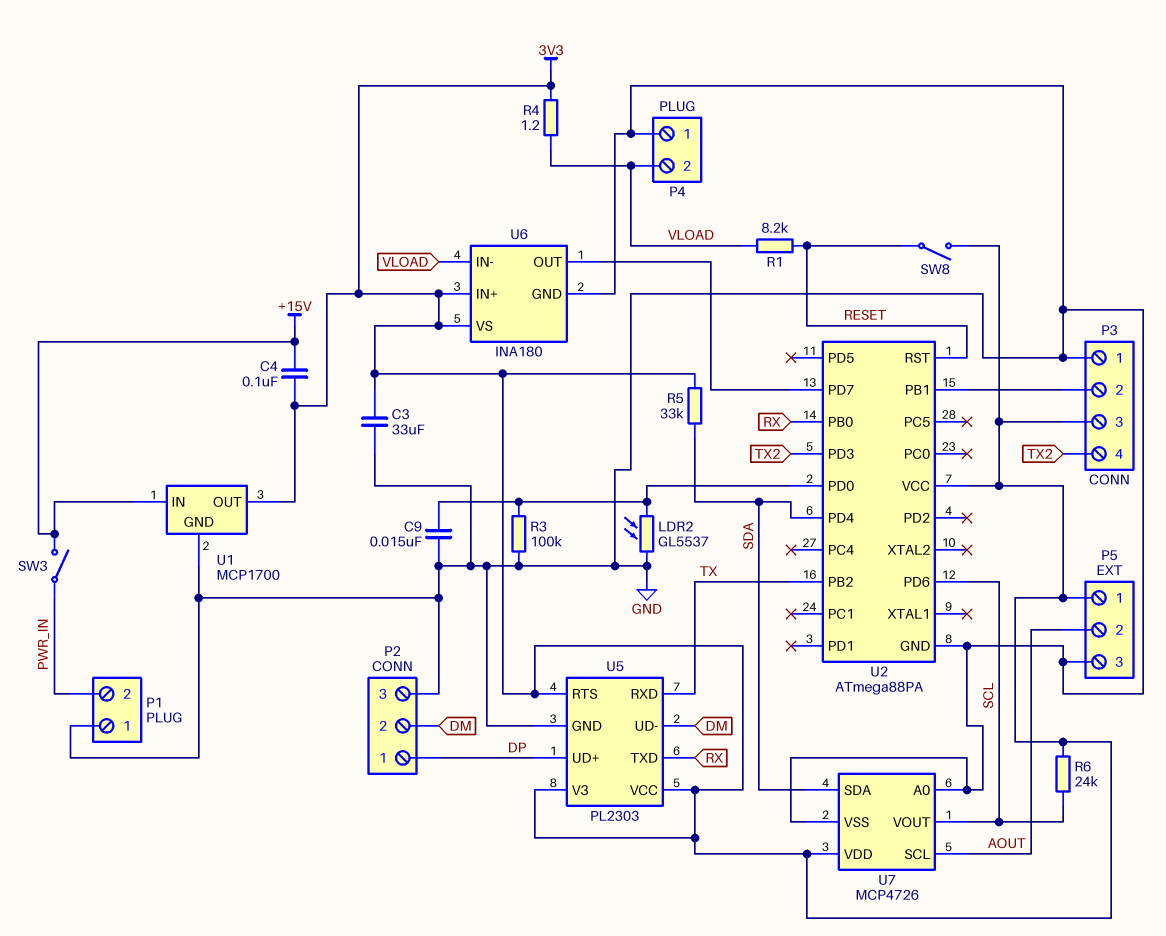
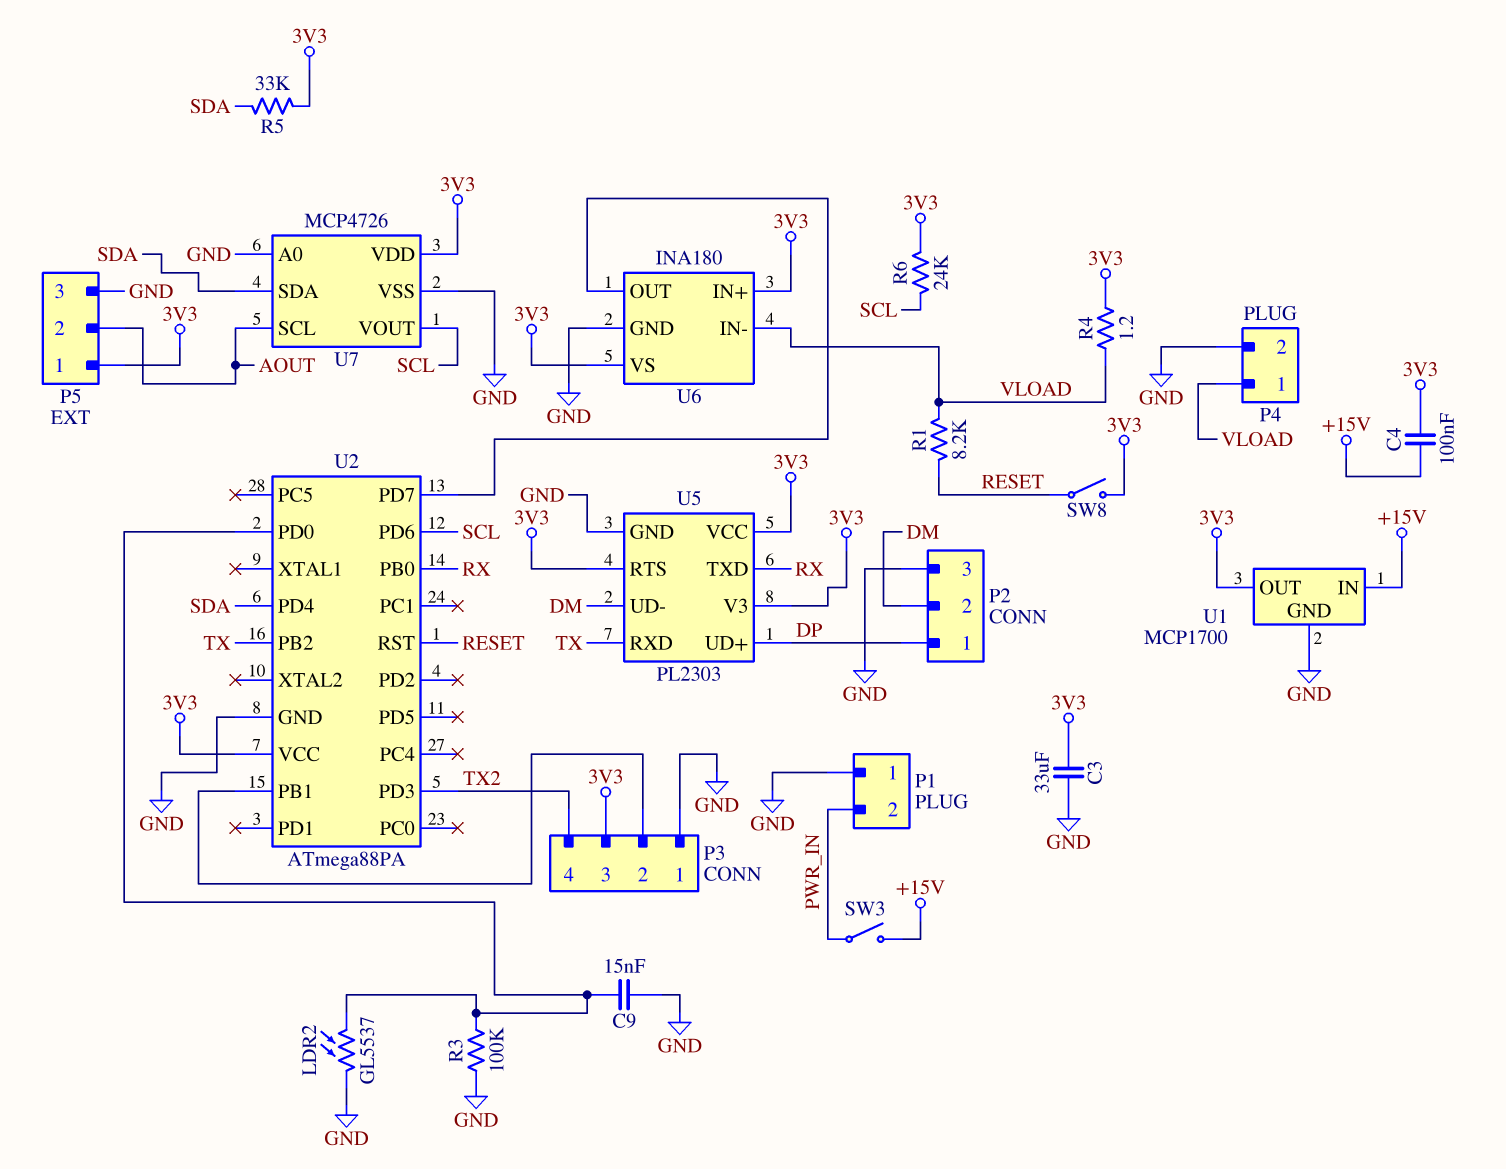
P4 pin 1: GND -> VLOAD
P4 pin 2: VLOAD -> GND

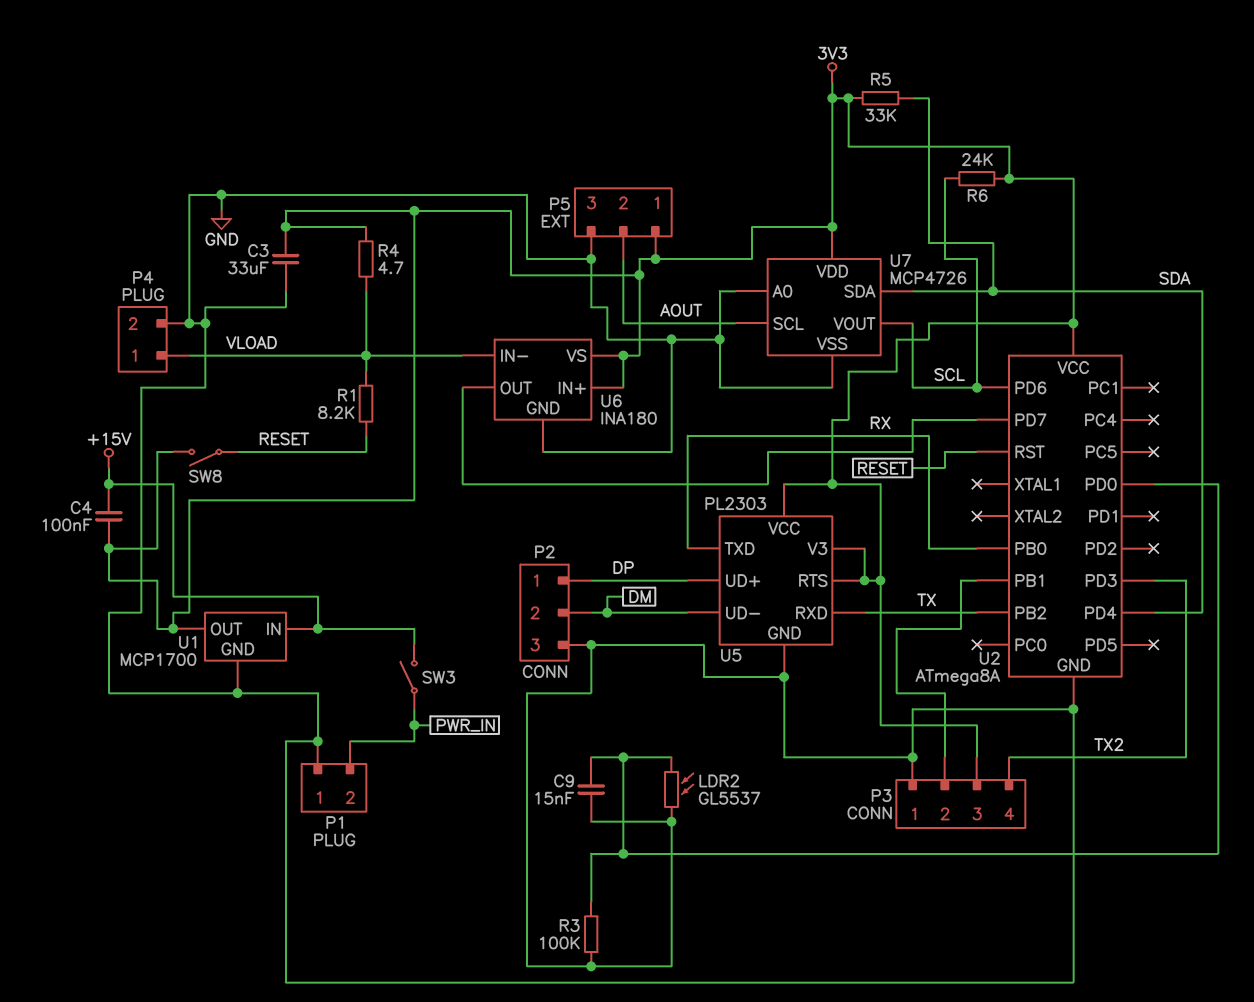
R4: 1.2 (3V3, VLOAD) -> 4.7 (3V3, VLOAD)
U2: ATmega88PA -> ATmega8A

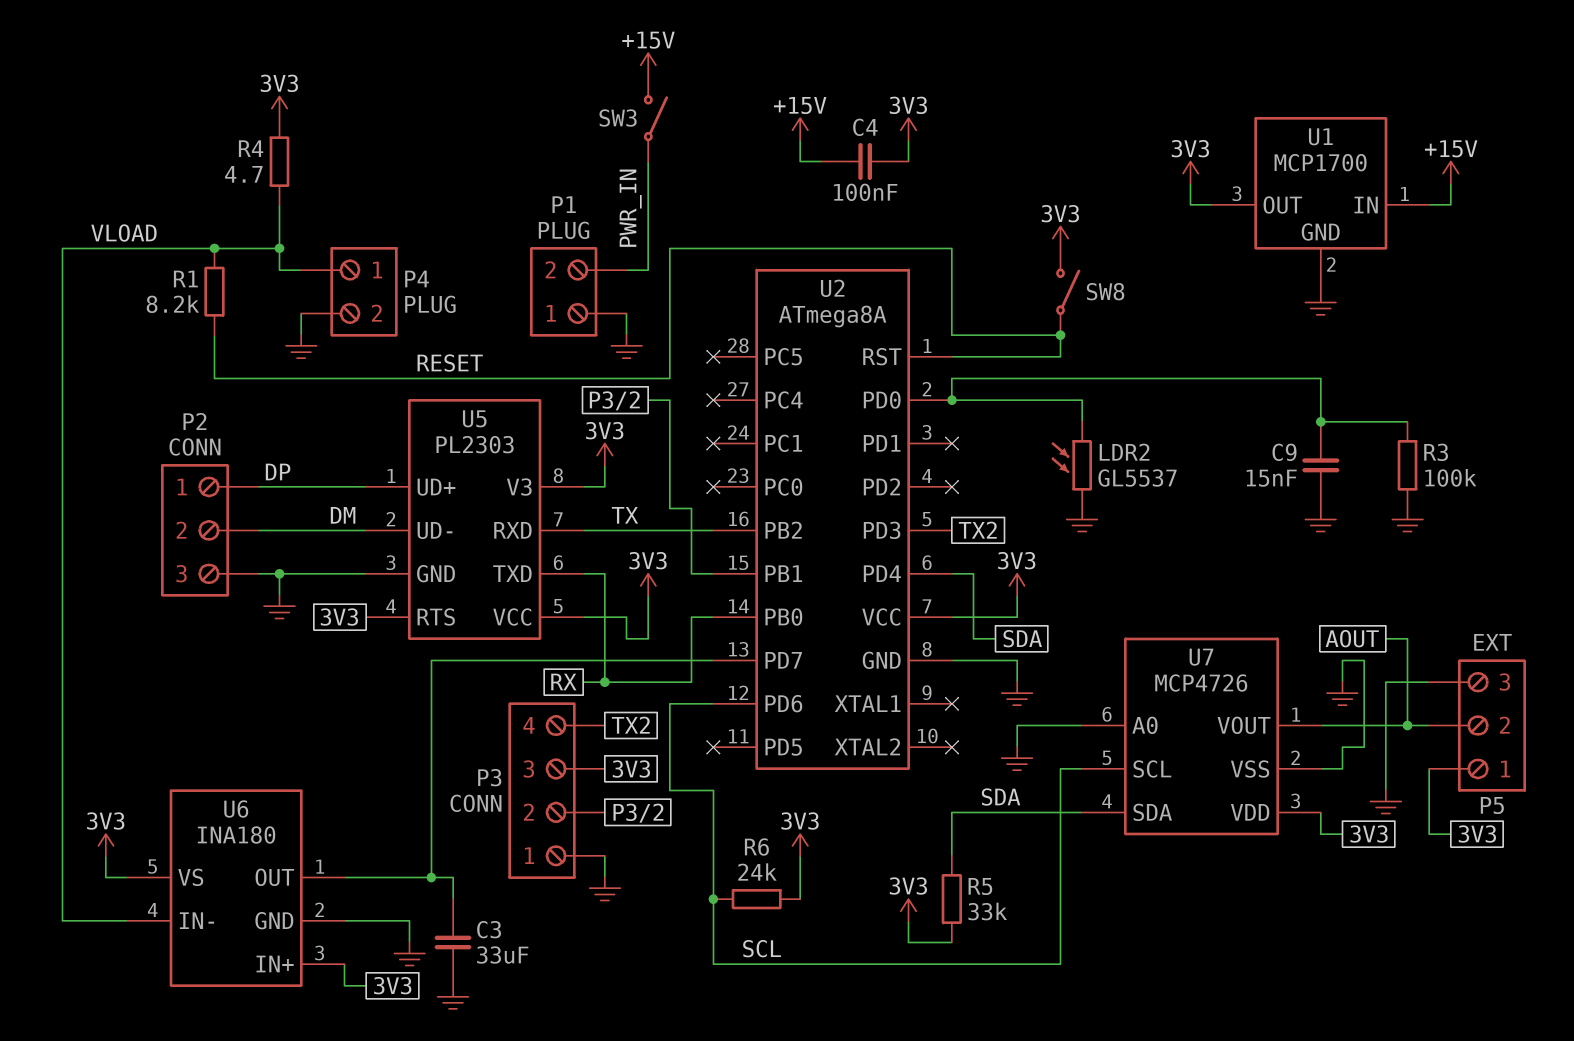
C3: 33uF (3V3, GND) -> 33uF (GND, U2/PD7)
U7 pin SCL: AOUT -> SCL
U7 pin VOUT: SCL -> AOUT

